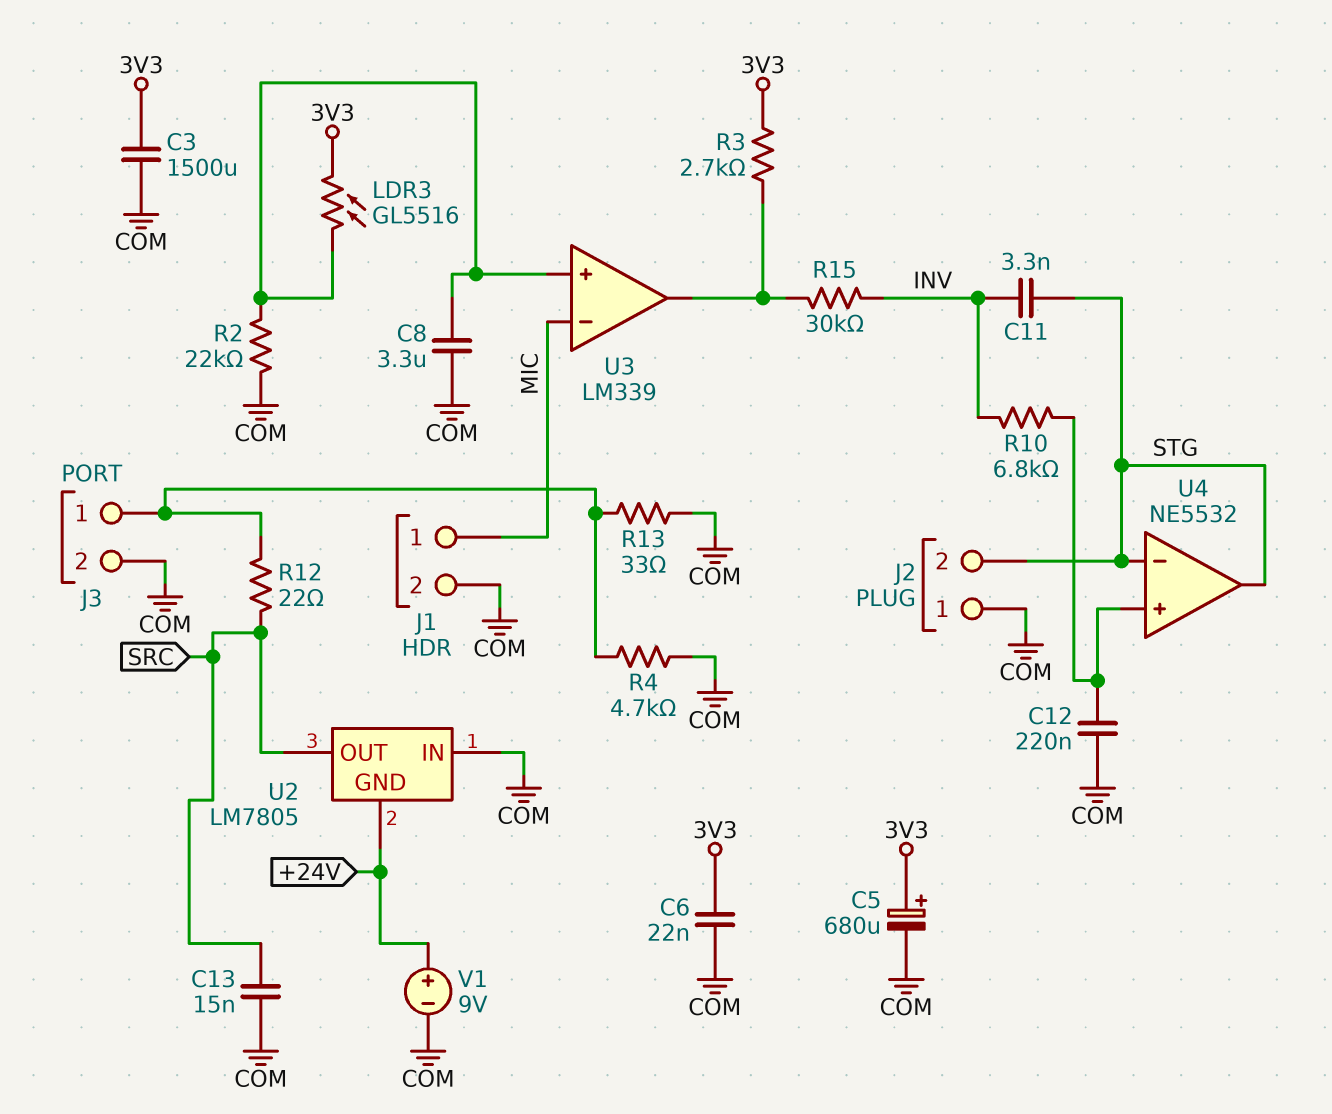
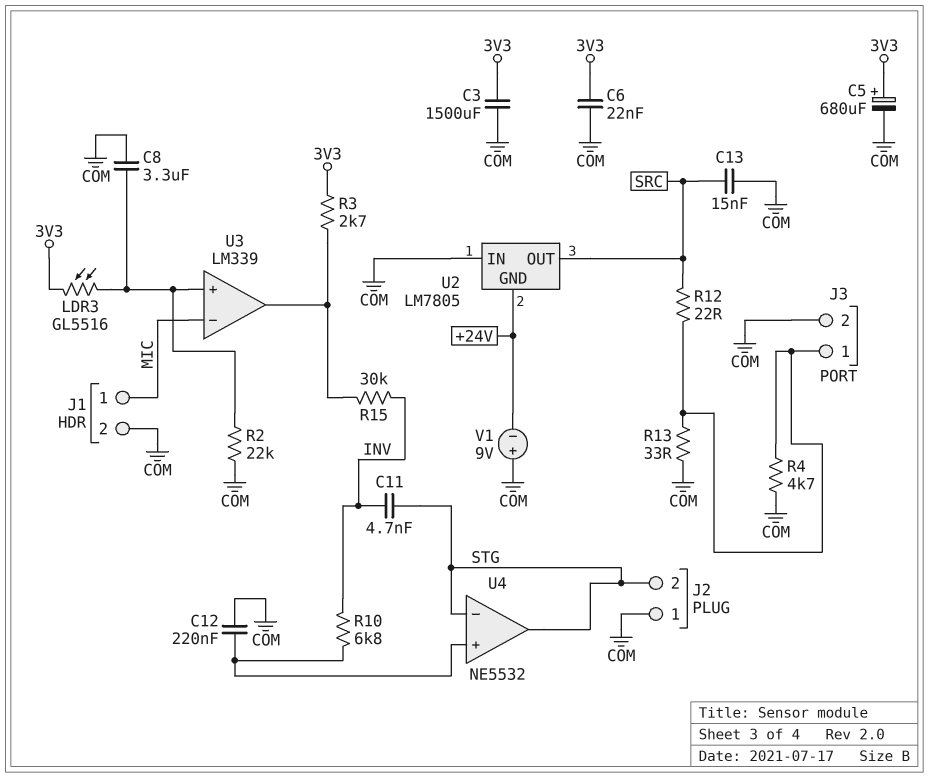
C11: 3.3nF (INV, STG) -> 4.7nF (INV, STG)
V1: 9V (plus +24V, minus COM) -> 9V (plus COM, minus +24V)

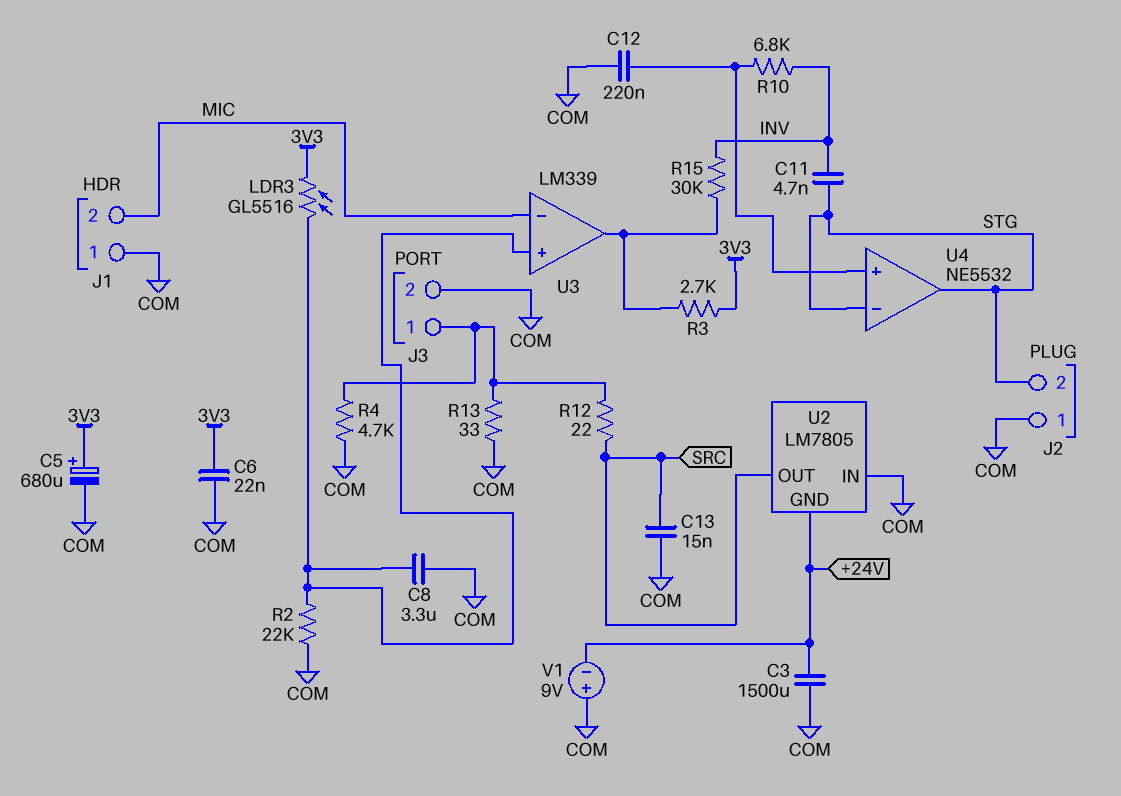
C3: 1500uF (3V3, COM) -> 1500uF (+24V, COM)
J1 pin 1: MIC -> COM
J1 pin 2: COM -> MIC

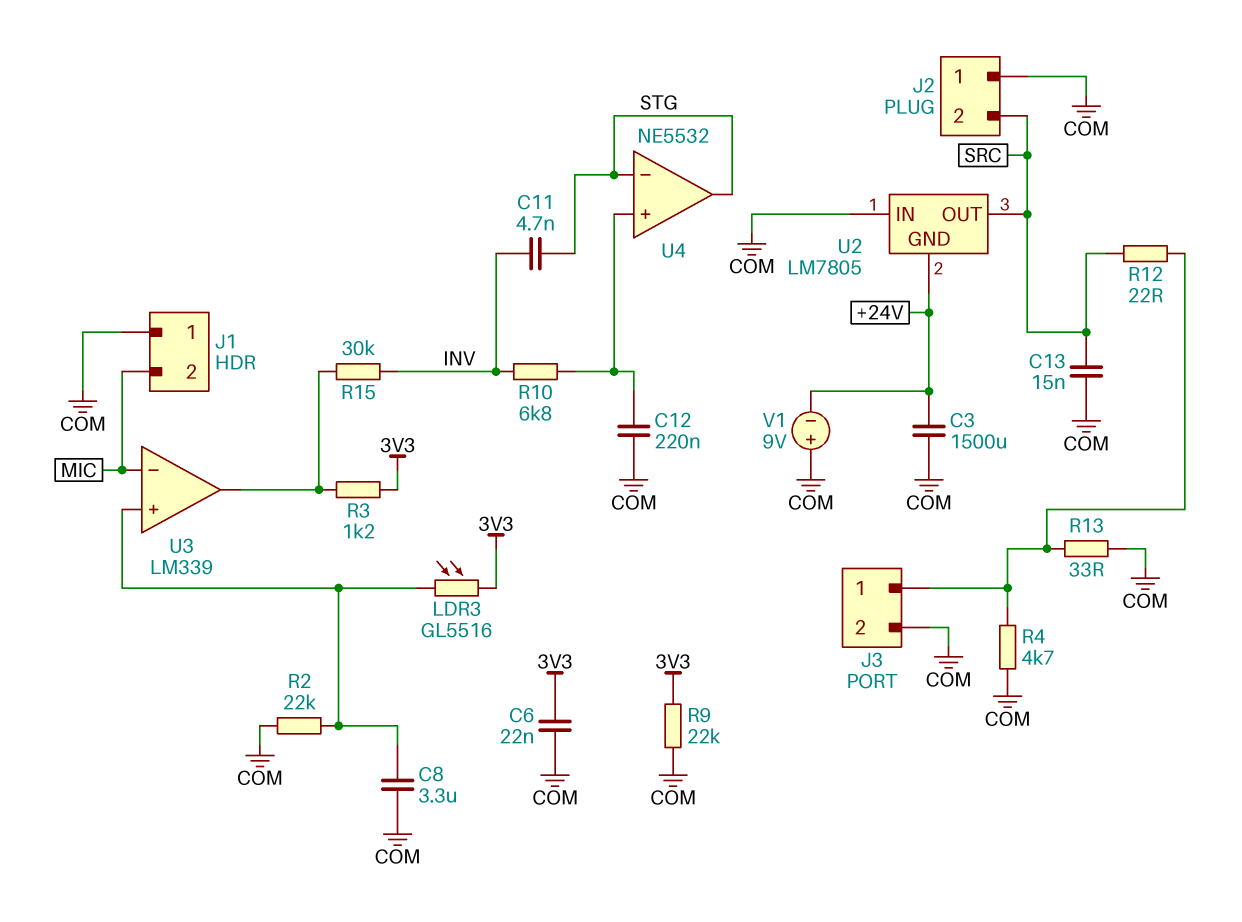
C5: 680uF (plus 3V3, minus COM) -> none
J2 pin 2: STG -> SRC
R3: 2.7k (3V3, U3/out) -> 1.2k (3V3, U3/out)
R9: none -> 22k (3V3, COM)

